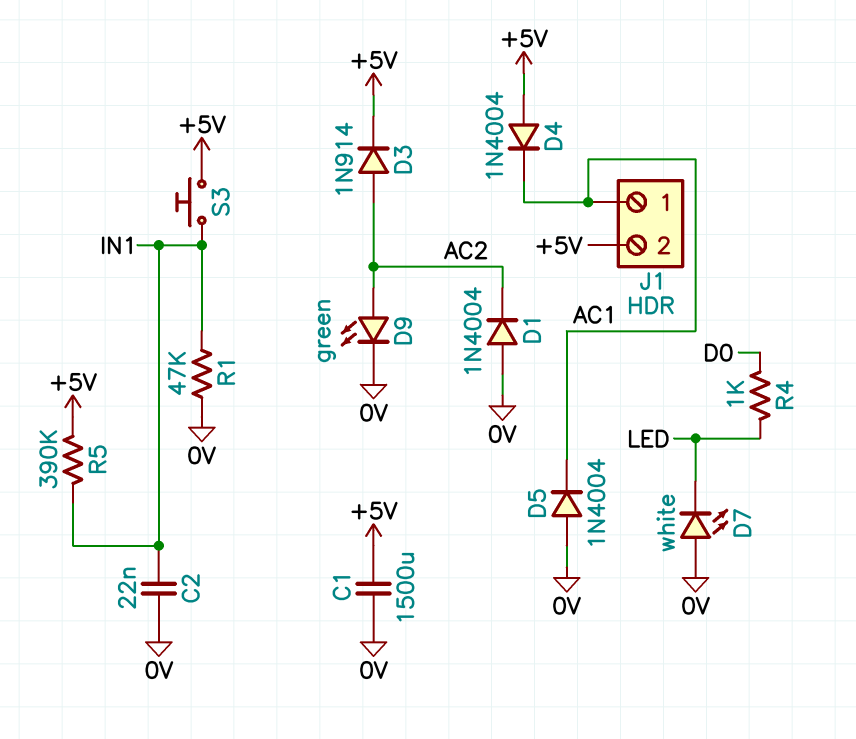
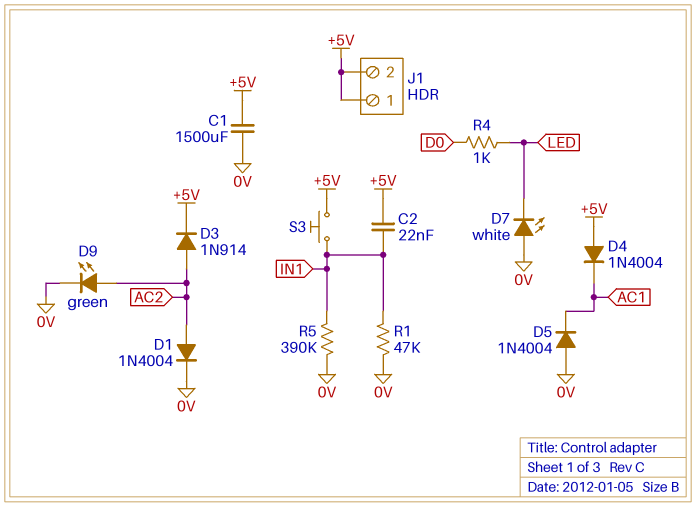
C2: 22nF (0V, IN1) -> 22nF (+5V, IN1)
D1: diode 1N4004 (A 0V, K AC2) -> diode 1N4004 (A AC2, K 0V)
J1 pin 1: AC1 -> +5V
R5: 390k (+5V, IN1) -> 390k (0V, IN1)

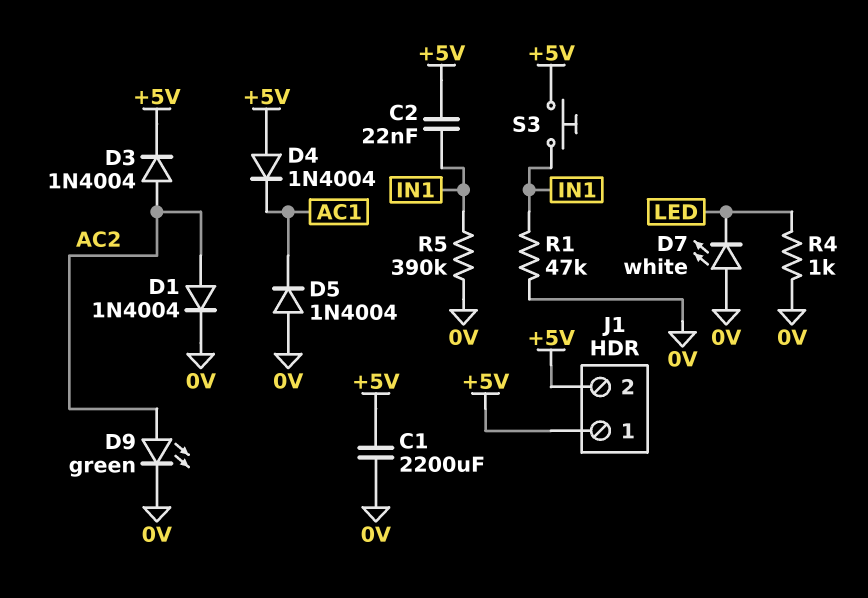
C1: 1500uF (+5V, 0V) -> 2200uF (+5V, 0V)
D3: diode 1N914 (A AC2, K +5V) -> diode 1N4004 (A AC2, K +5V)
R4: 1k (D0, LED) -> 1k (0V, LED)

